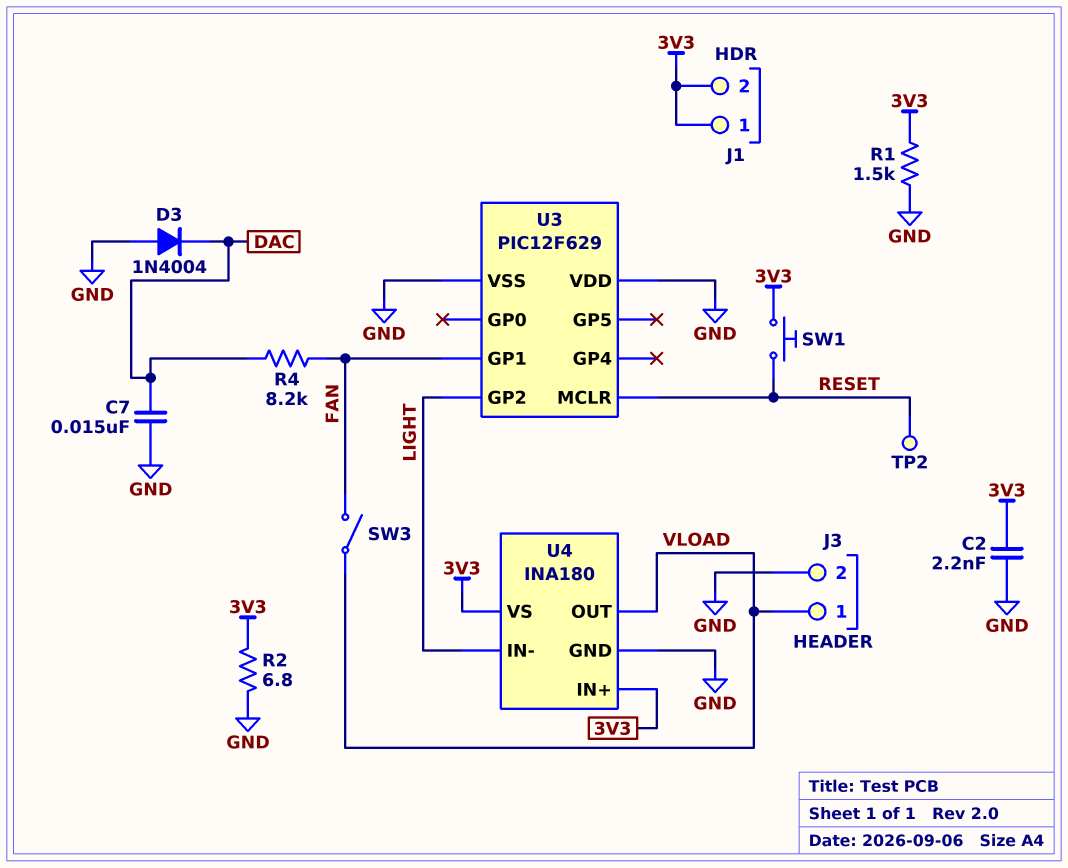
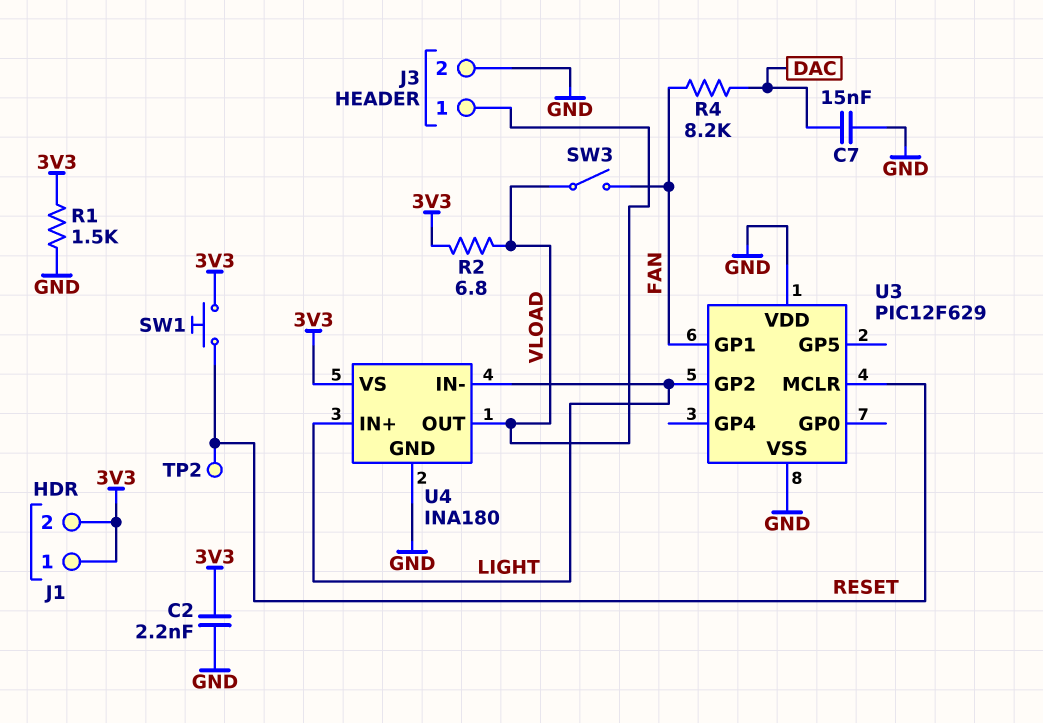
D3: diode 1N4004 (A GND, K DAC) -> none
R2: 6.8 (3V3, GND) -> 6.8 (3V3, VLOAD)
U4 pin IN+: 3V3 -> LIGHT

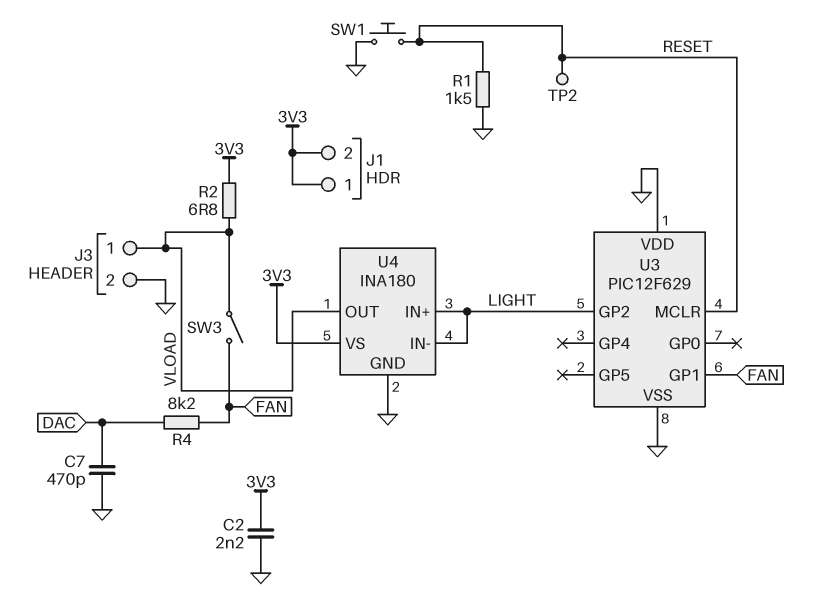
C7: 15nF (DAC, GND) -> 470pF (DAC, GND)
R1: 1.5k (3V3, GND) -> 1.5k (GND, RESET)
SW1: button (3V3, RESET) -> button (GND, RESET)

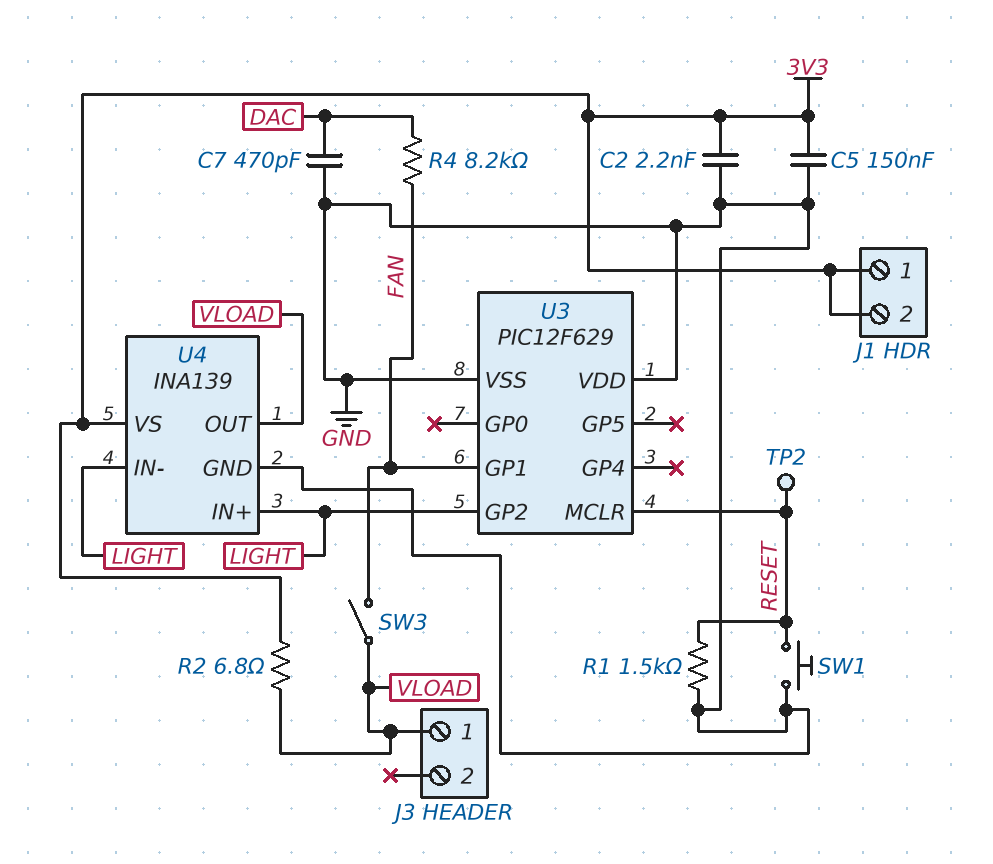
C5: none -> 150nF (3V3, GND)
J3 pin 2: GND -> none
U4: INA180 -> INA139

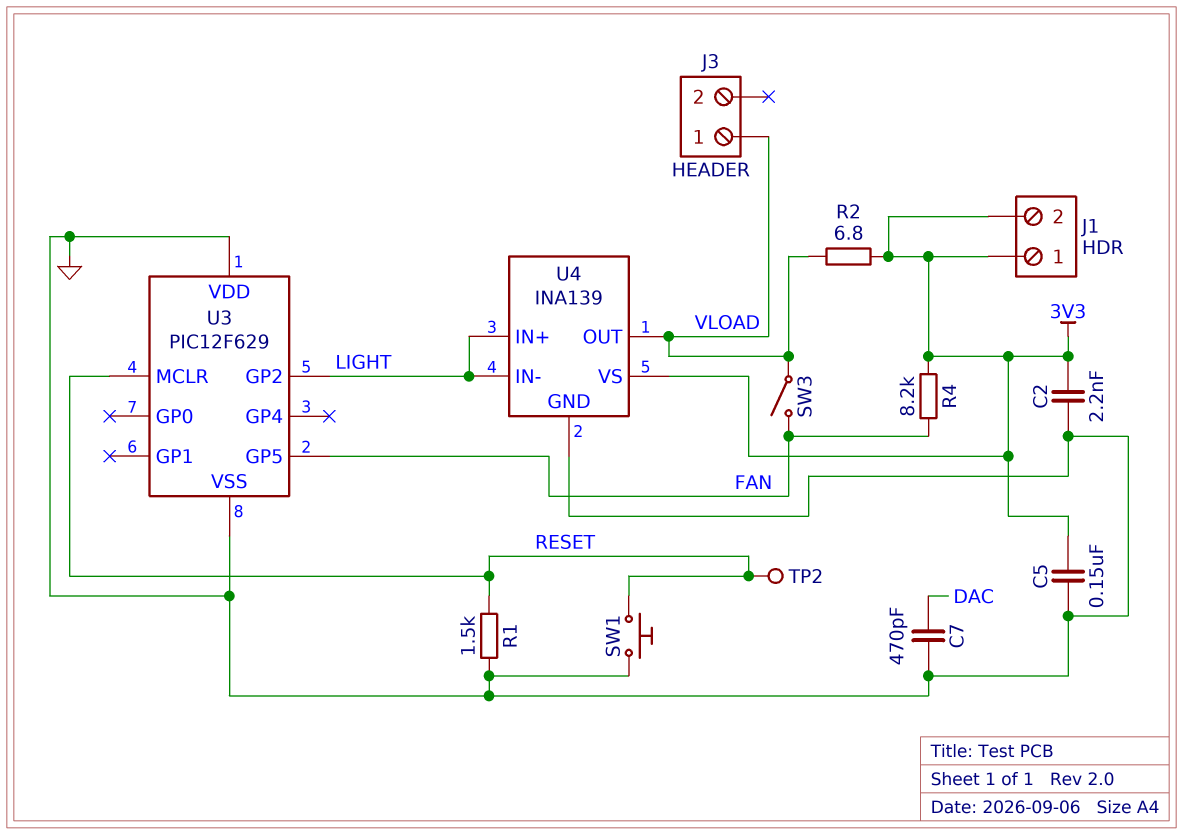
R4: 8.2k (DAC, FAN) -> 8.2k (3V3, FAN)
U3 pin GP1: FAN -> none
U3 pin GP5: none -> FAN

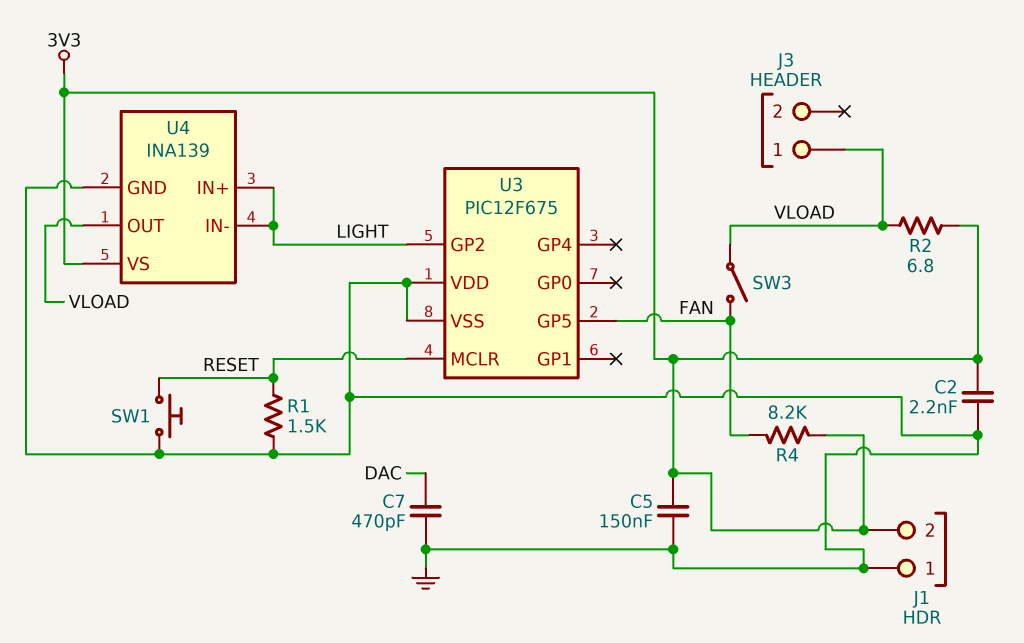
J1 pin 1: 3V3 -> GND
TP2: test point (RESET) -> none
U3: PIC12F629 -> PIC12F675

